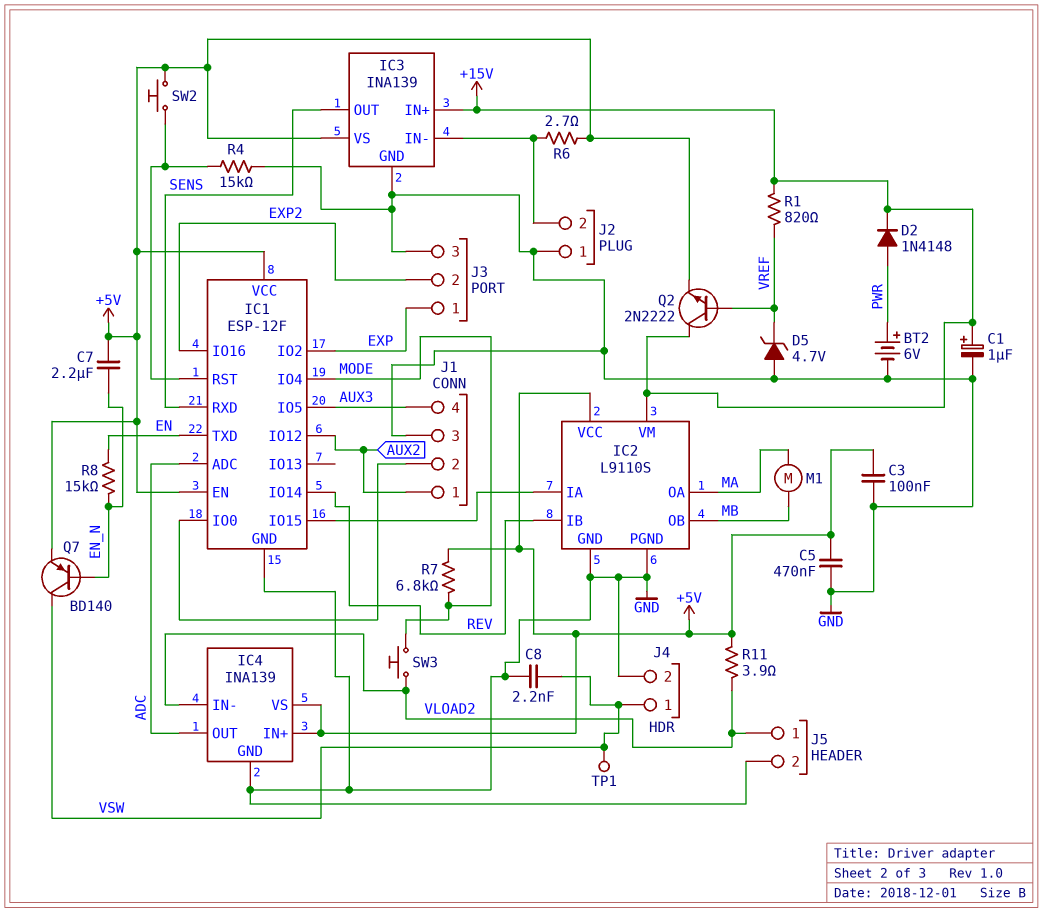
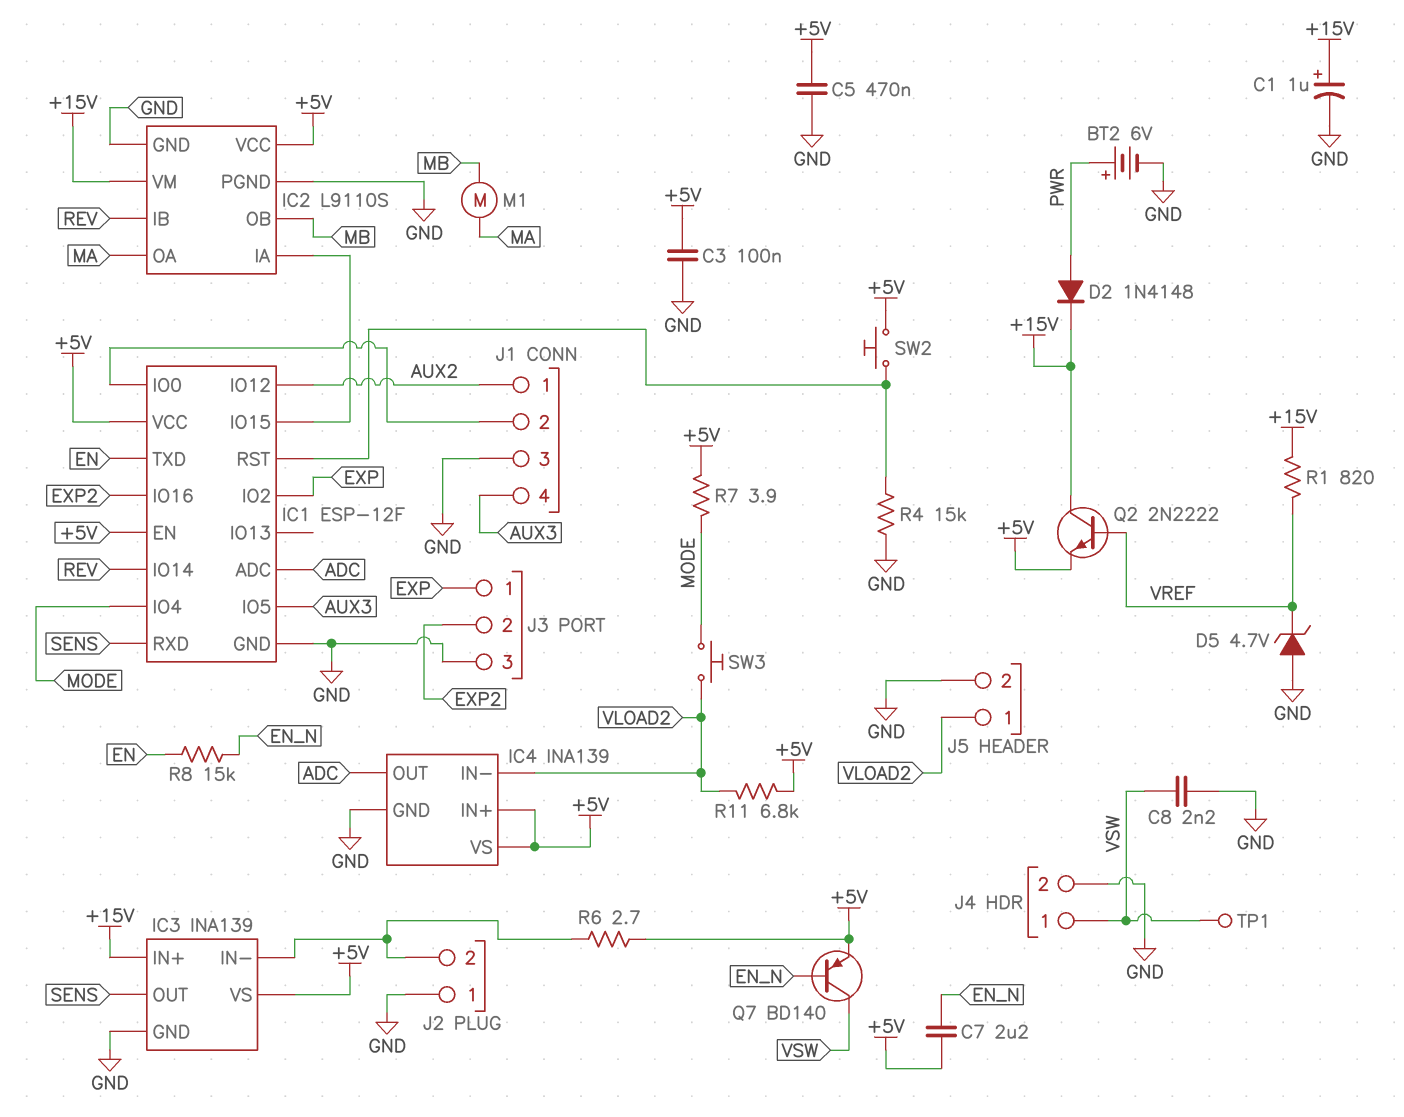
R7: 6.8k (+5V, MODE) -> 3.9 (+5V, MODE)
R11: 3.9 (+5V, VLOAD2) -> 6.8k (+5V, VLOAD2)

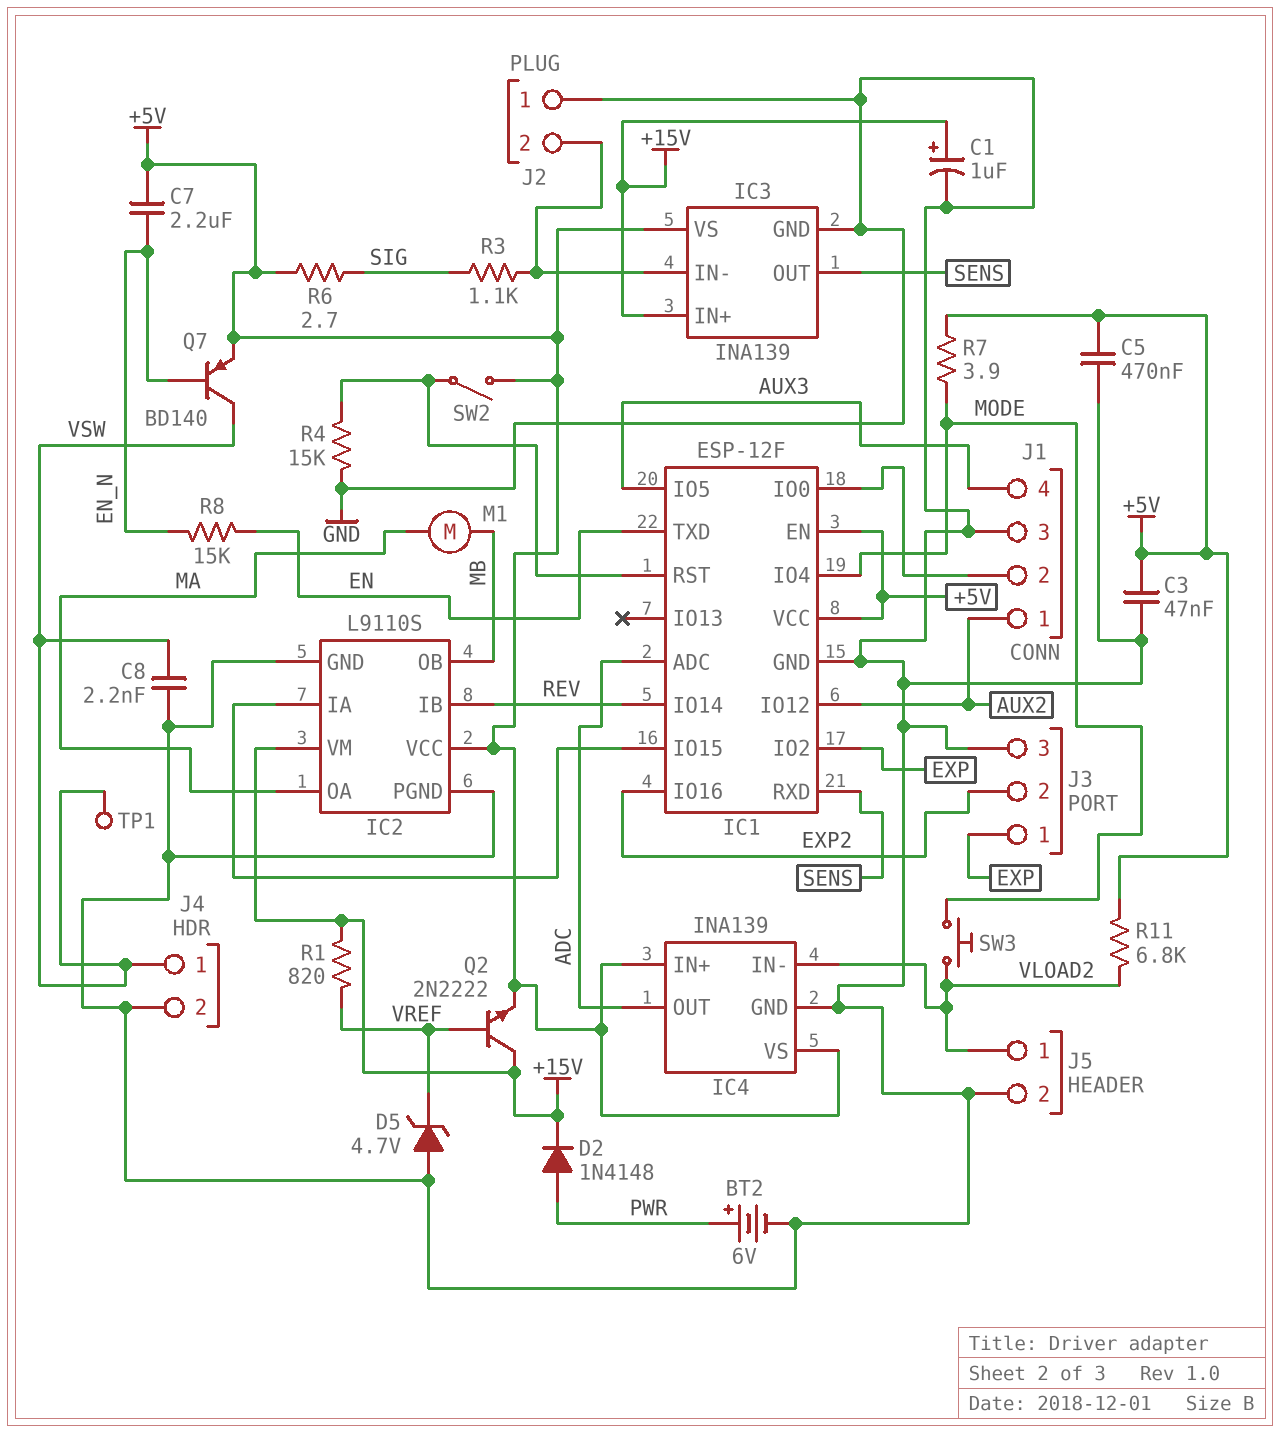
C3: 100nF (+5V, GND) -> 47nF (+5V, GND)
R3: none -> 1.1k (IC3/IN-, SIG)
R6: 2.7 (+5V, IC3/IN-) -> 2.7 (+5V, SIG)
SW2: button (+5V, IC1/RST) -> switch (+5V, IC1/RST)

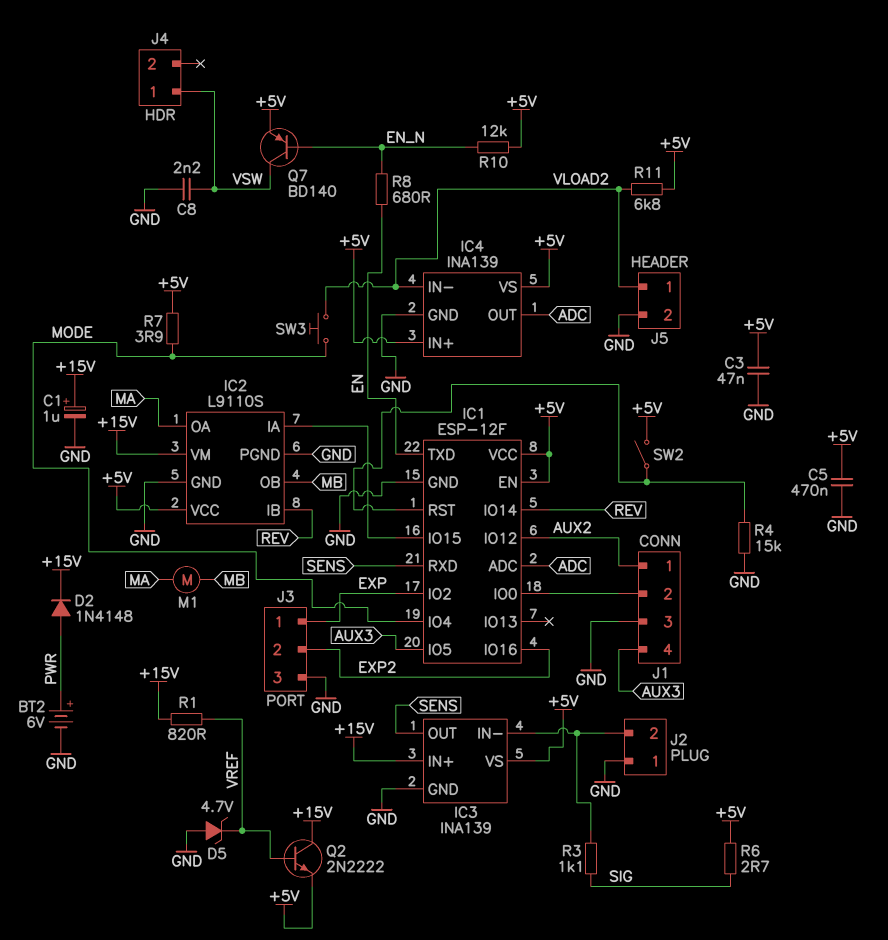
C7: 2.2uF (+5V, EN_N) -> none
J4 pin 2: GND -> none
R8: 15k (EN, EN_N) -> 680 (EN, EN_N)
R10: none -> 12k (+5V, EN_N)
TP1: test point (VSW) -> none

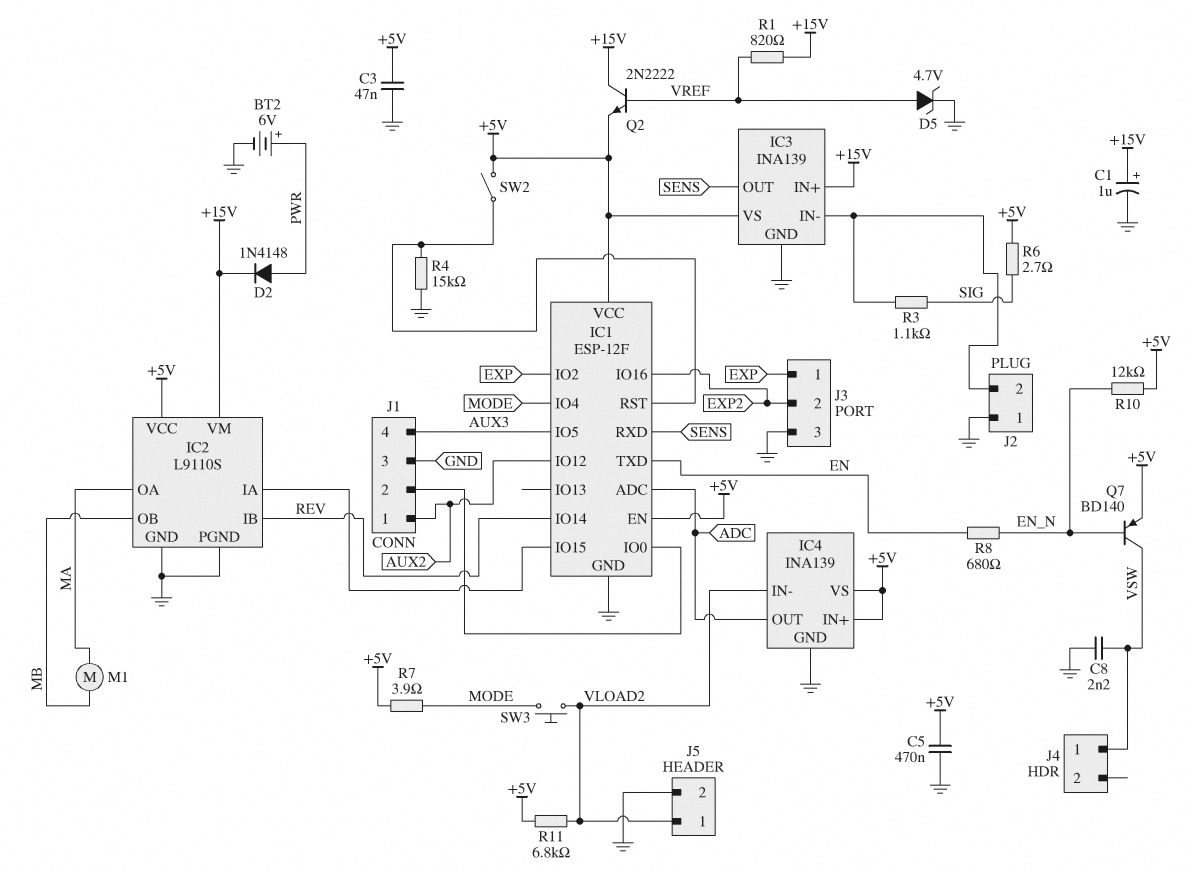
D5: zener 4.7V (A GND, K VREF) -> zener 4.7V (A VREF, K GND)

